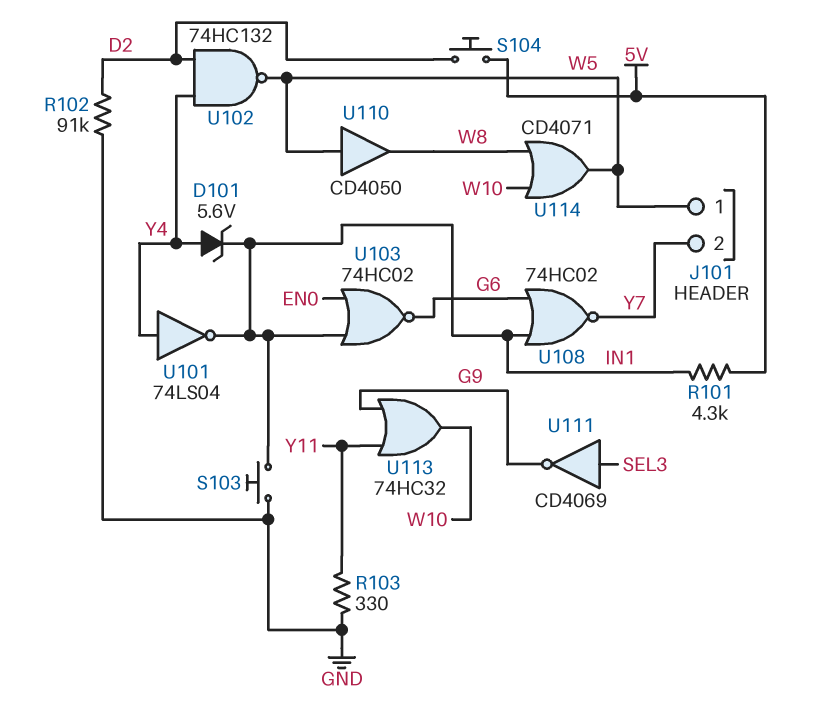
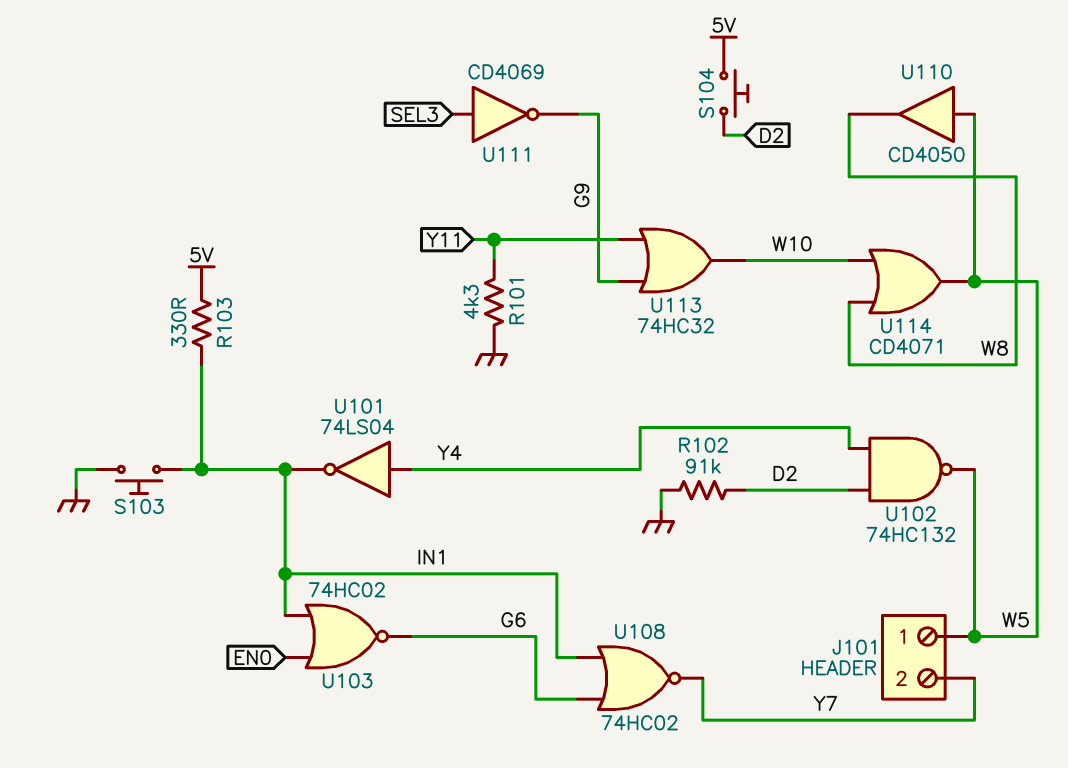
D101: zener 5.6V (A Y4, K IN1) -> none
R101: 4.3k (5V, IN1) -> 4.3k (GND, Y11)
R103: 330 (GND, Y11) -> 330 (5V, IN1)

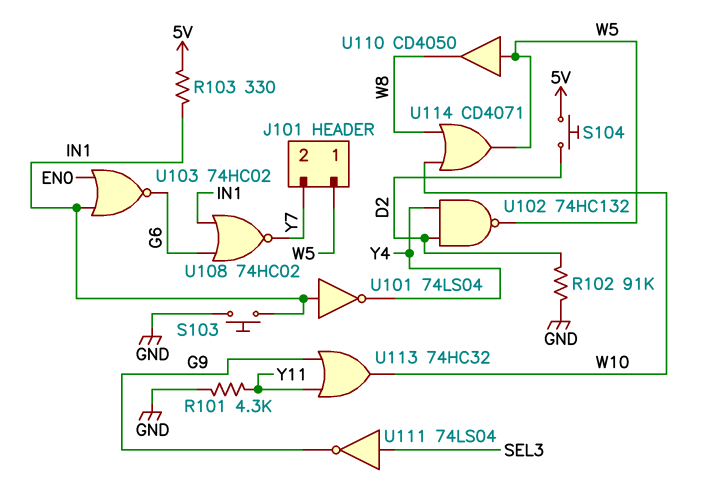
U101: NOT 74LS04 (in Y4, out IN1) -> NOT 74LS04 (in IN1, out Y4)
U111: NOT CD4069 (in SEL3, out G9) -> NOT 74LS04 (in SEL3, out G9)

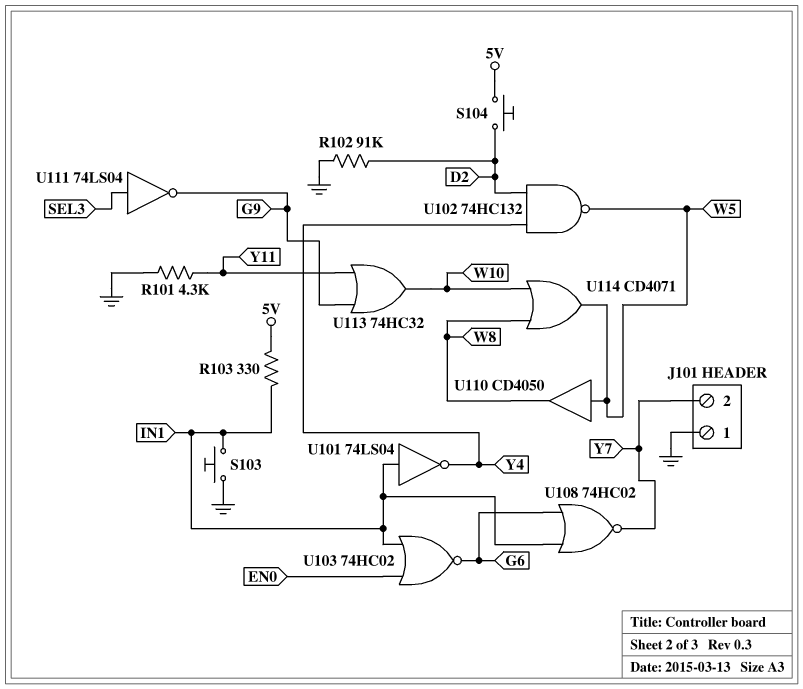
J101 pin 1: W5 -> GND

